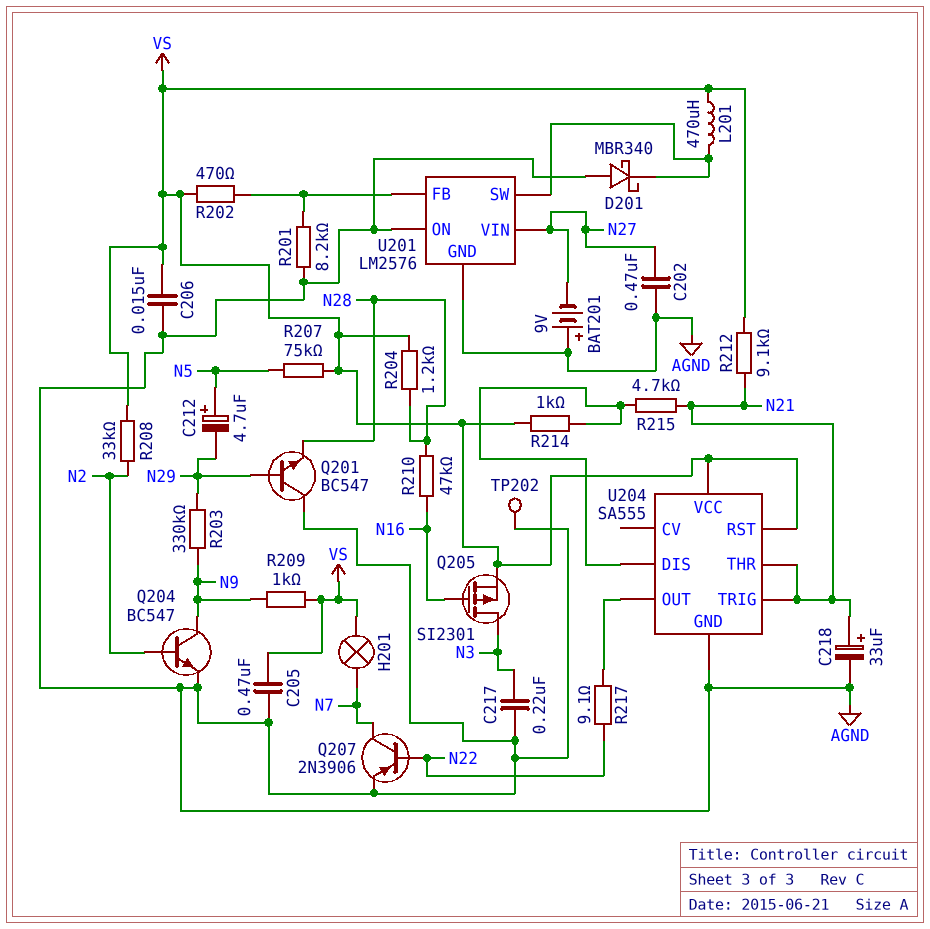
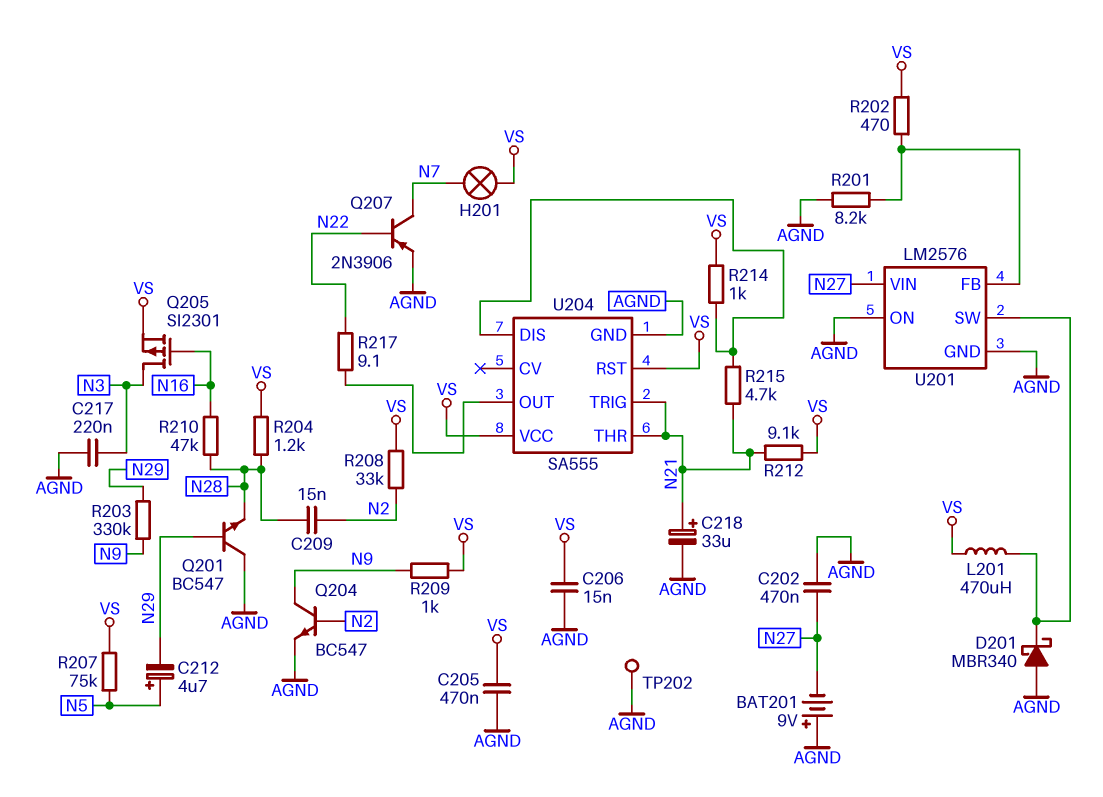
C209: none -> 15nF (N2, N28)

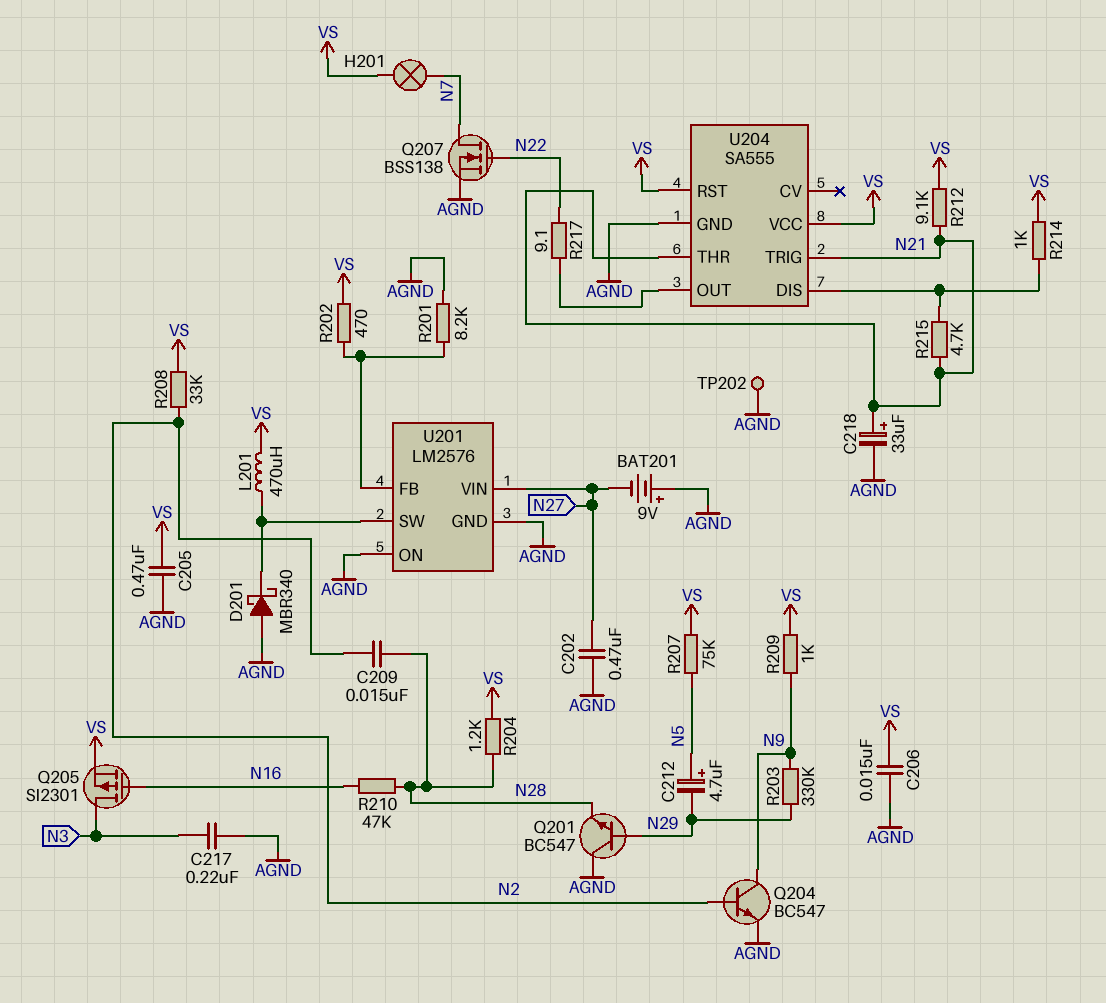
Q207: PNP 2N3906 (B N22, C N7, E AGND) -> NMOS BSS138 (G N22, D N7, S AGND)

